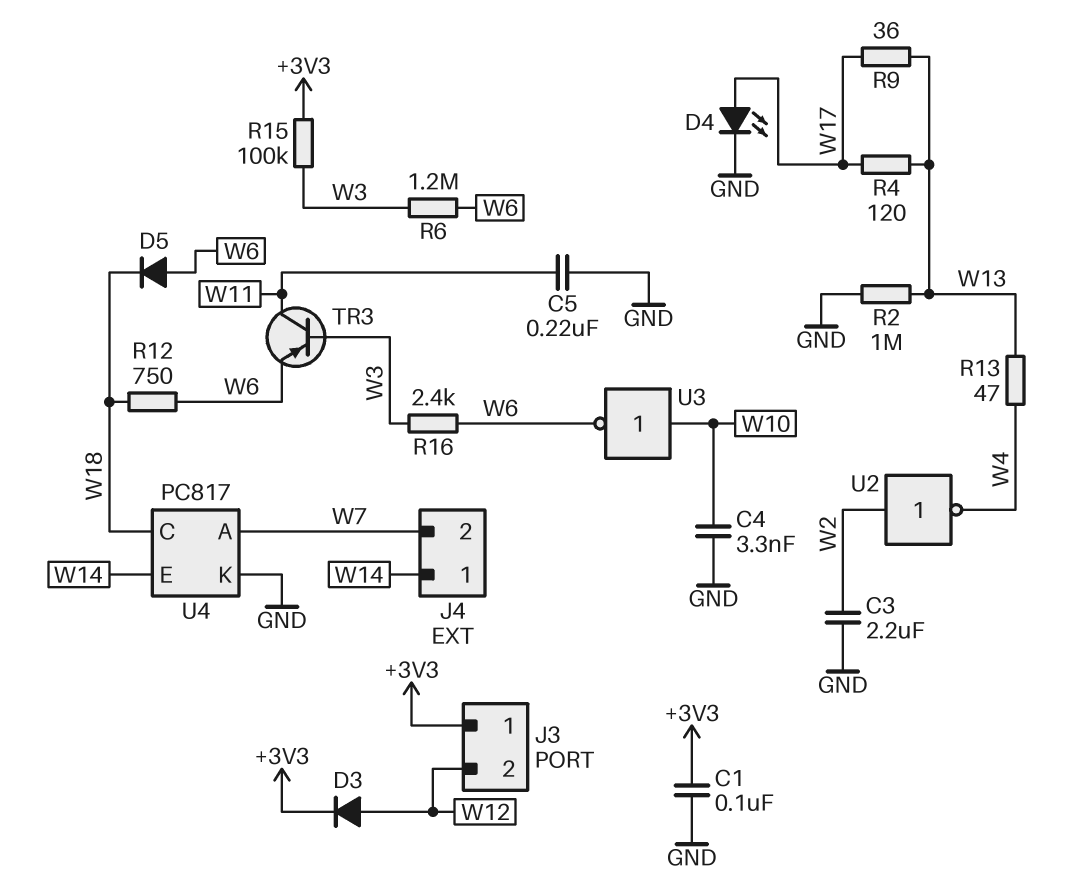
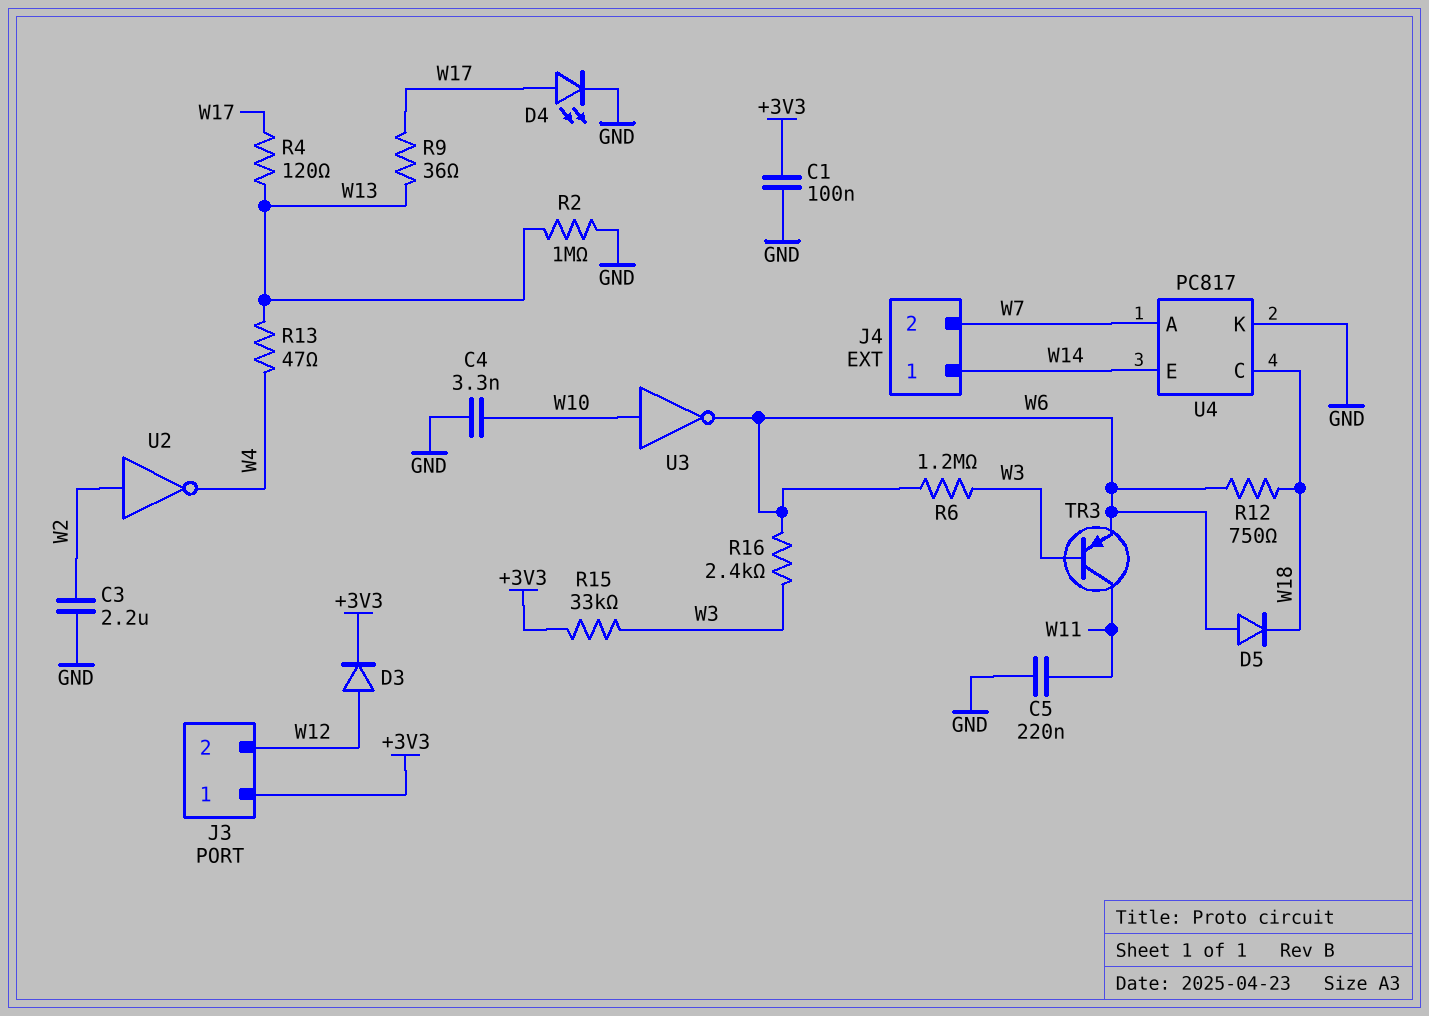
R15: 100k (+3V3, W3) -> 33k (+3V3, W3)

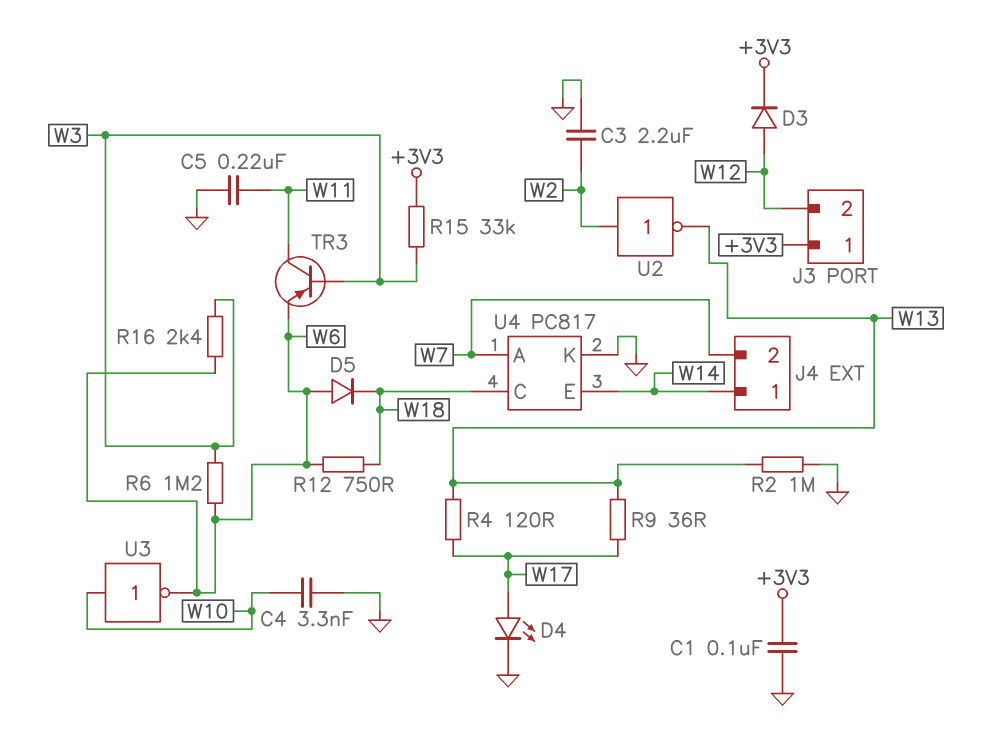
R13: 47 (W4, W13) -> none
U2: NOT (in W2, out W4) -> NOT (in W2, out W13)

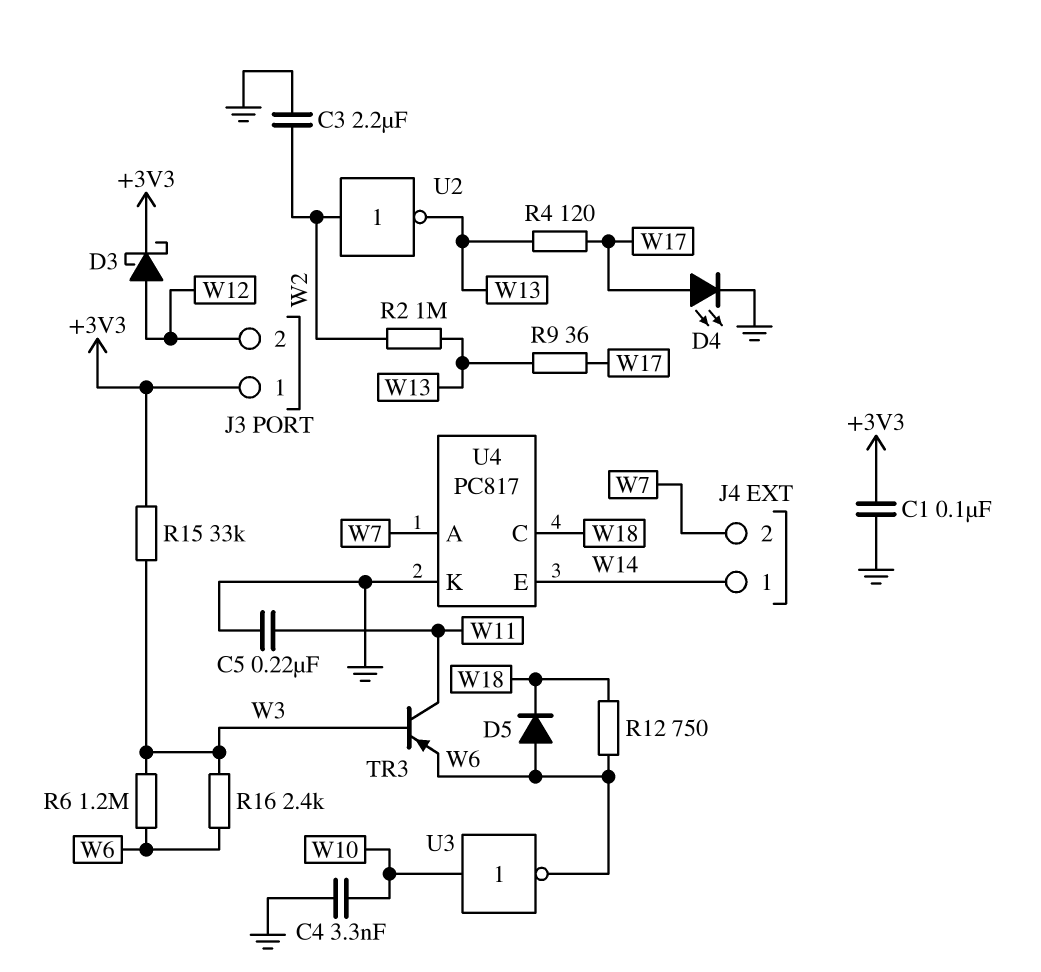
D3: diode (A W12, K +3V3) -> schottky (A W12, K +3V3)
R2: 1M (GND, W13) -> 1M (W2, W13)

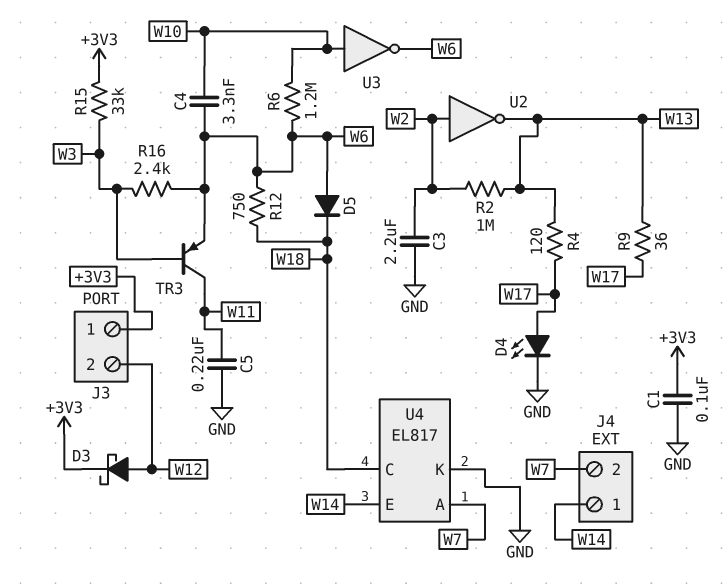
C4: 3.3nF (GND, W10) -> 3.3nF (W6, W10)
R6: 1.2M (W3, W6) -> 1.2M (W6, W10)
U4: PC817 -> EL817

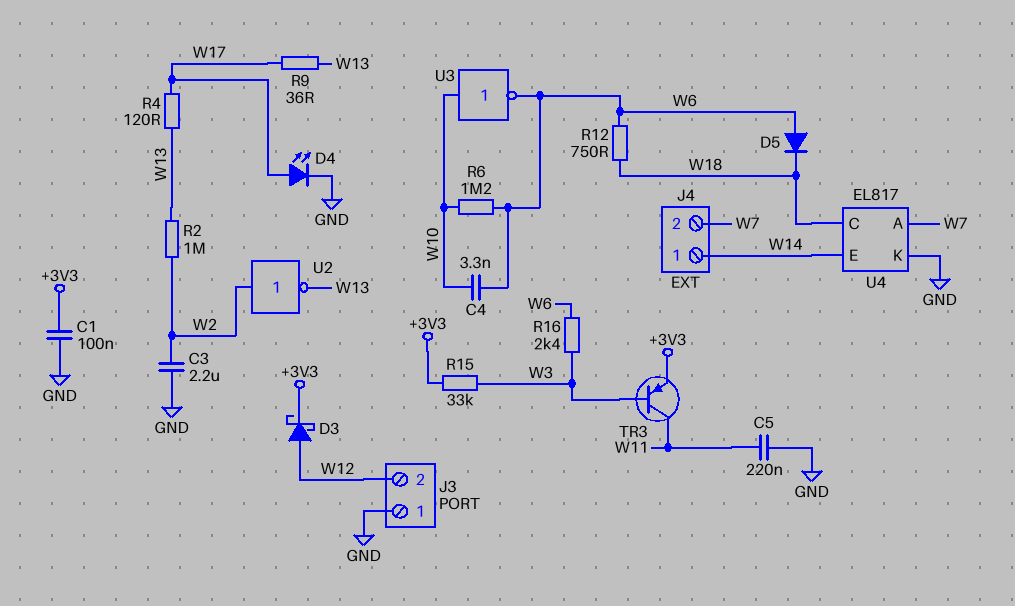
J3 pin 1: +3V3 -> GND
TR3: PNP (B W3, C W11, E W6) -> PNP (B W3, C W11, E +3V3)

